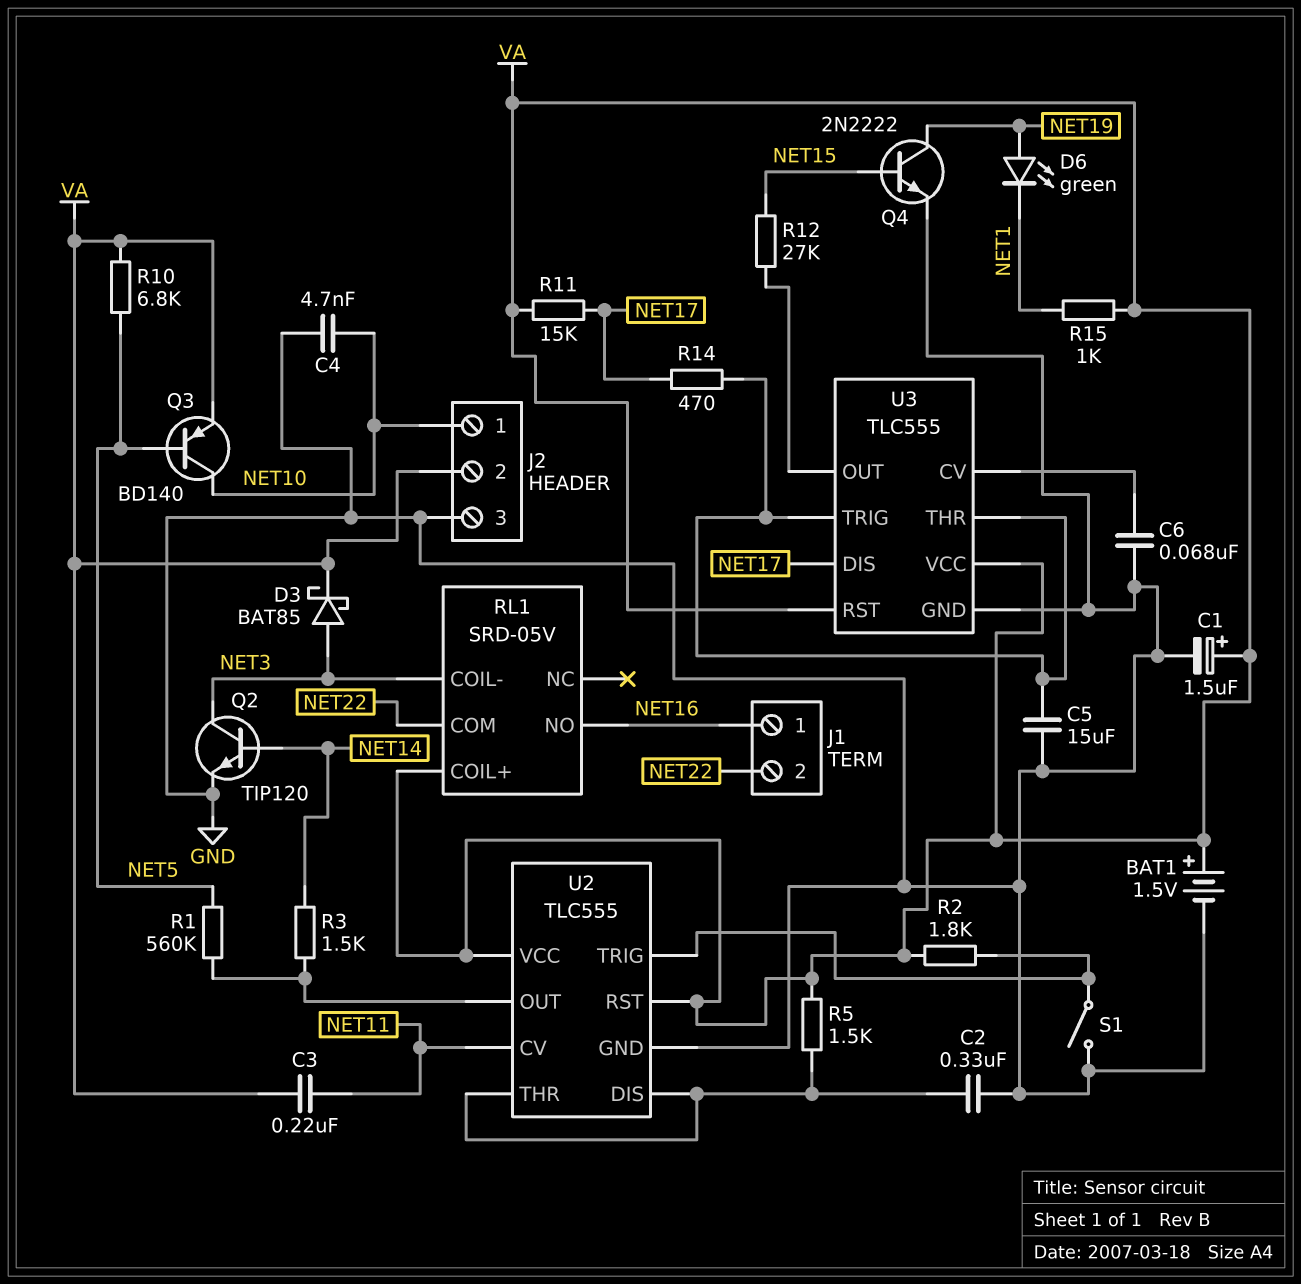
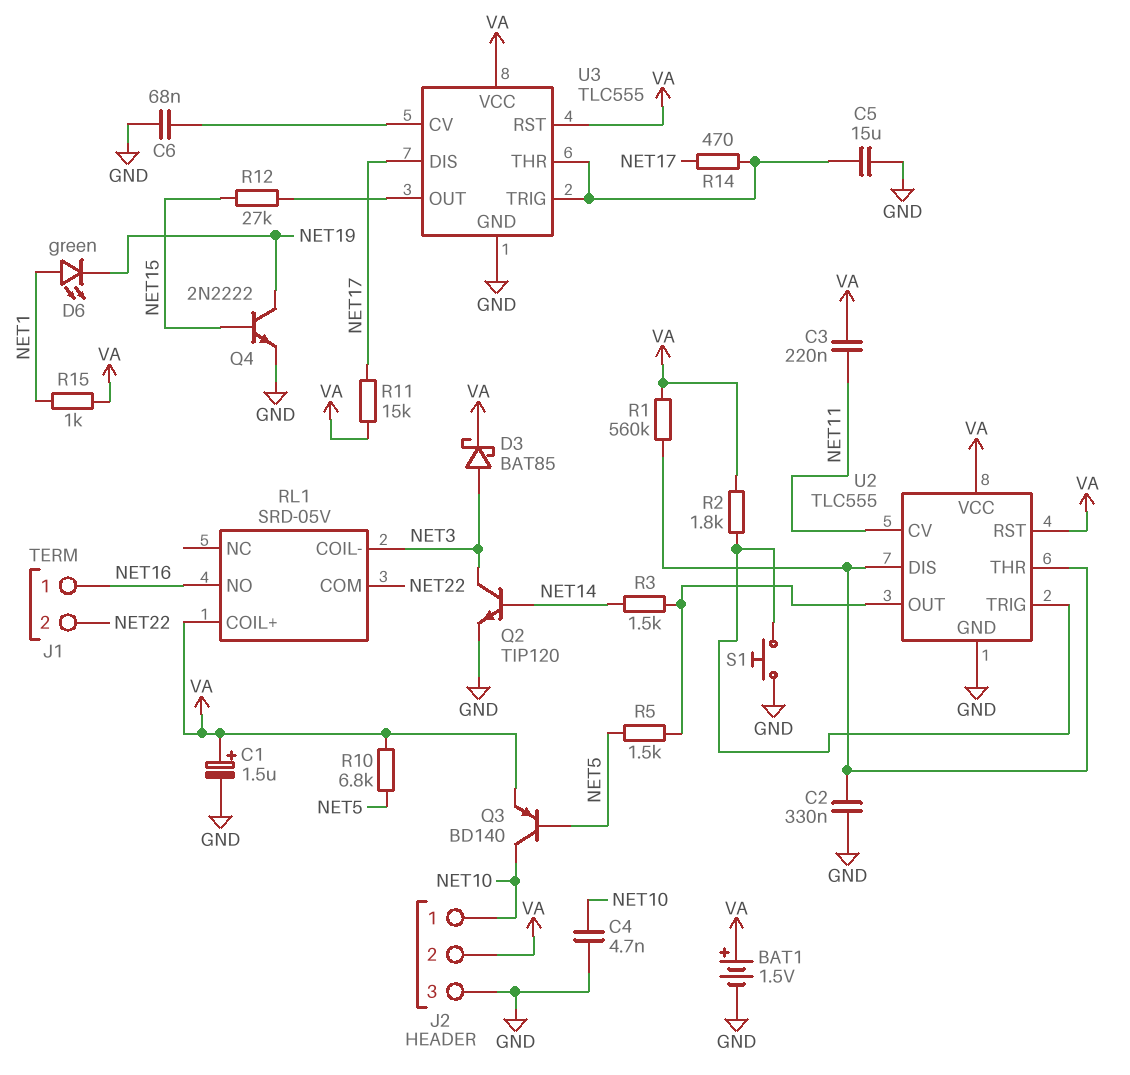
D6: LED green (A NET19, K NET1) -> LED green (A NET1, K NET19)
R1: 560k (NET5, U2/OUT) -> 560k (U2/DIS, VA)
R5: 1.5k (U2/DIS, VA) -> 1.5k (NET5, U2/OUT)
S1: switch (GND, U2/TRIG) -> button (GND, U2/TRIG)

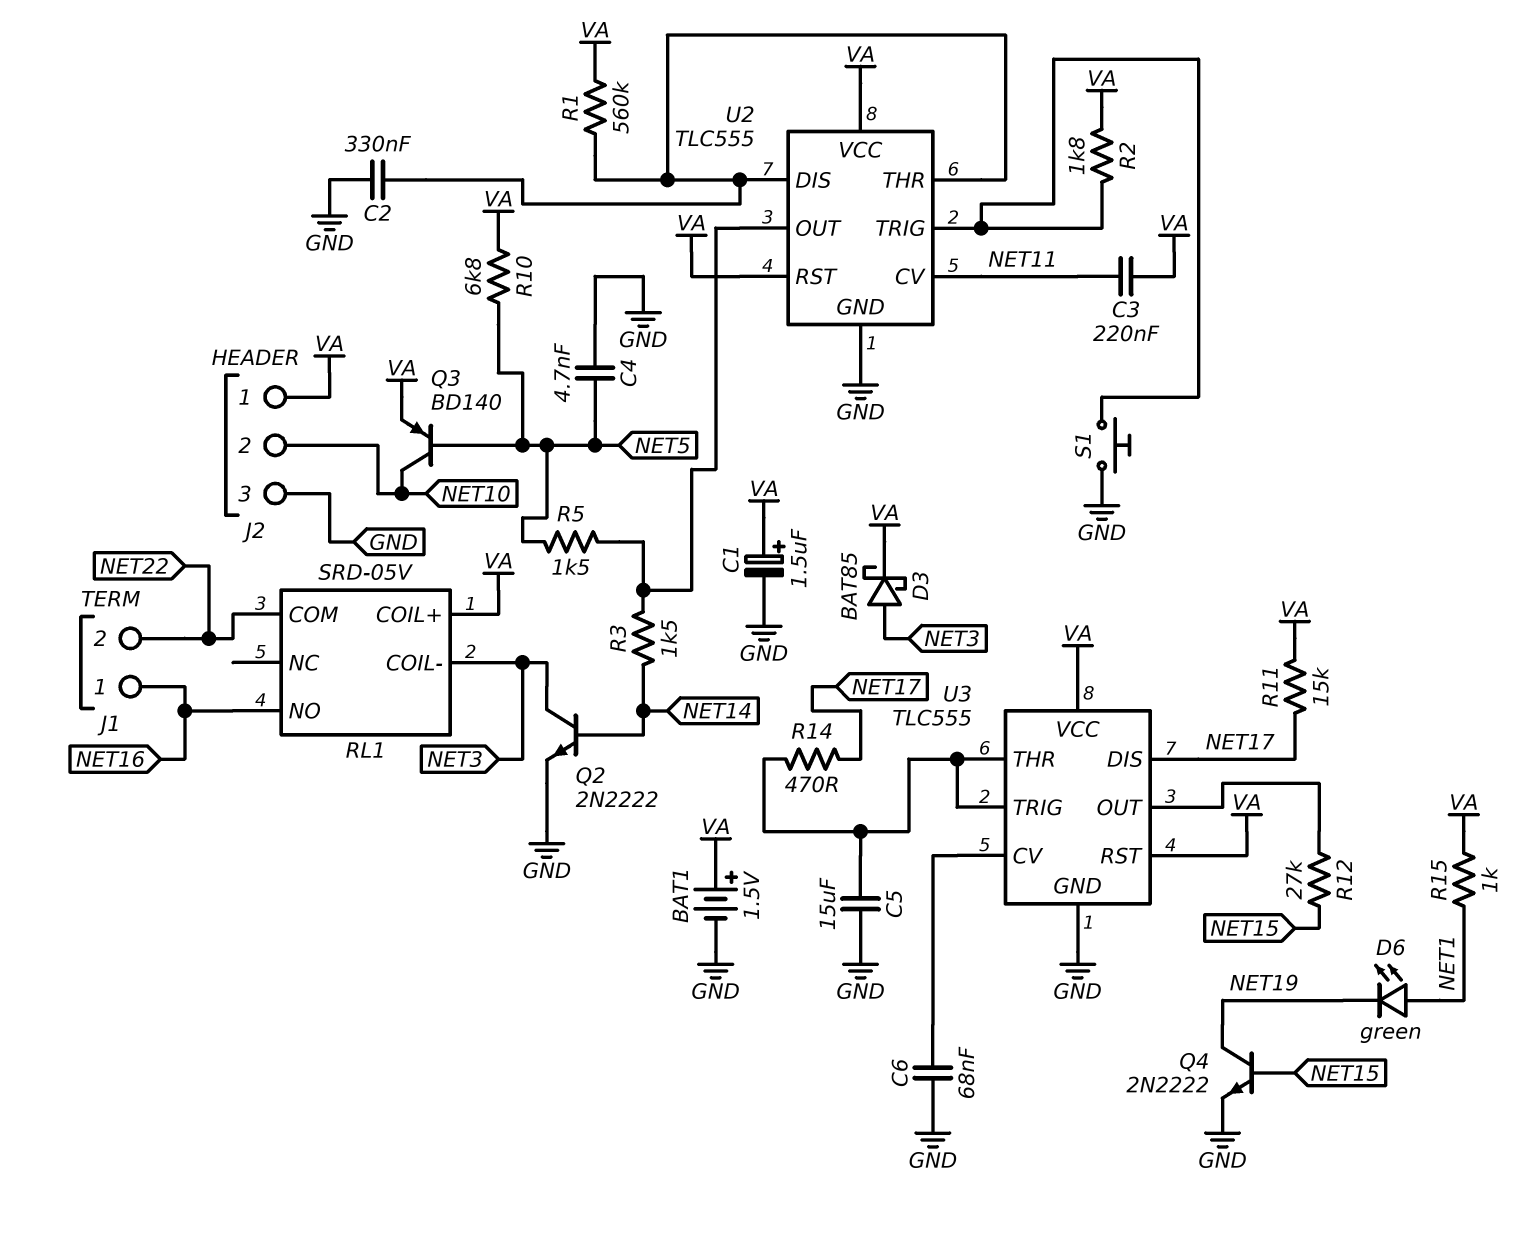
C4: 4.7nF (GND, NET10) -> 4.7nF (GND, NET5)
J2 pin 1: NET10 -> VA
J2 pin 2: VA -> NET10
Q2: NPN TIP120 (B NET14, C NET3, E GND) -> NPN 2N2222 (B NET14, C NET3, E GND)

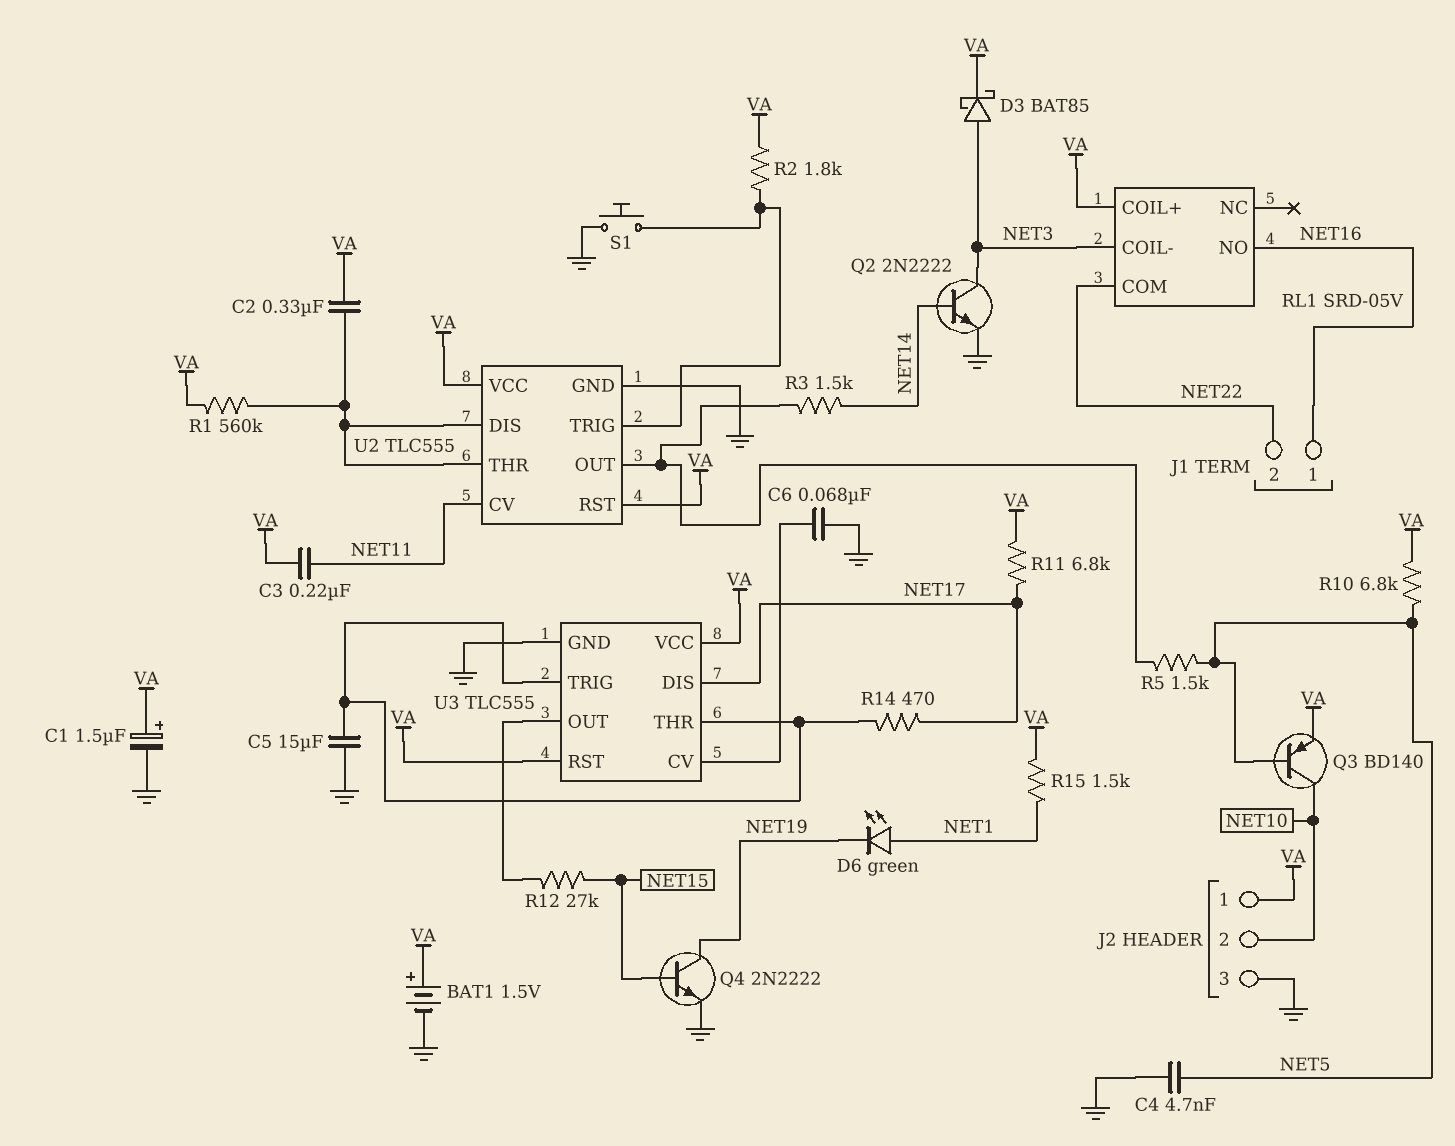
C2: 330nF (GND, U2/DIS) -> 330nF (U2/DIS, VA)
R11: 15k (NET17, VA) -> 6.8k (NET17, VA)
R15: 1k (NET1, VA) -> 1.5k (NET1, VA)

